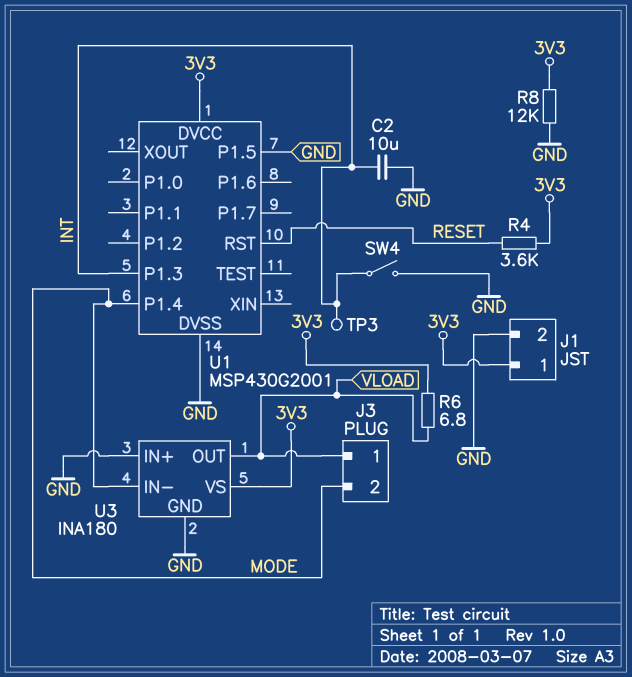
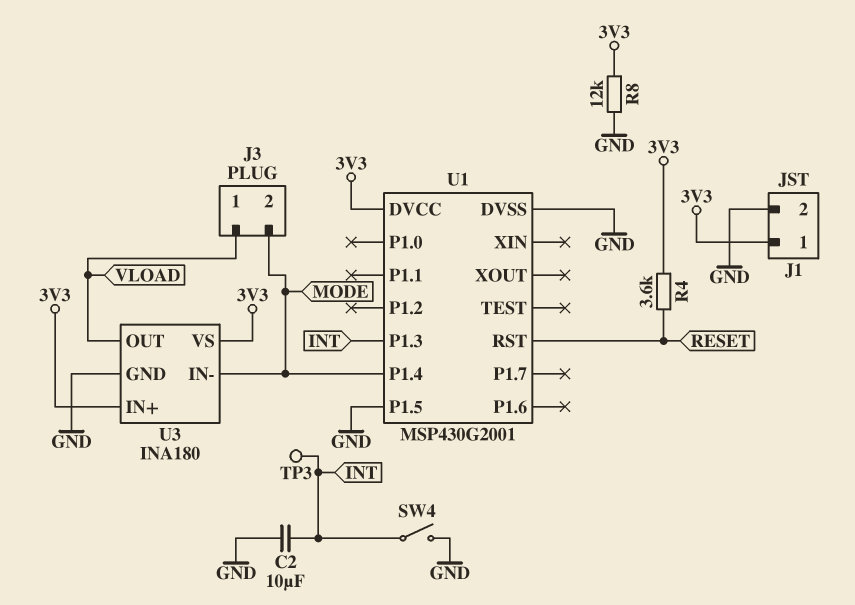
R6: 6.8 (3V3, VLOAD) -> none
U3 pin IN+: GND -> 3V3

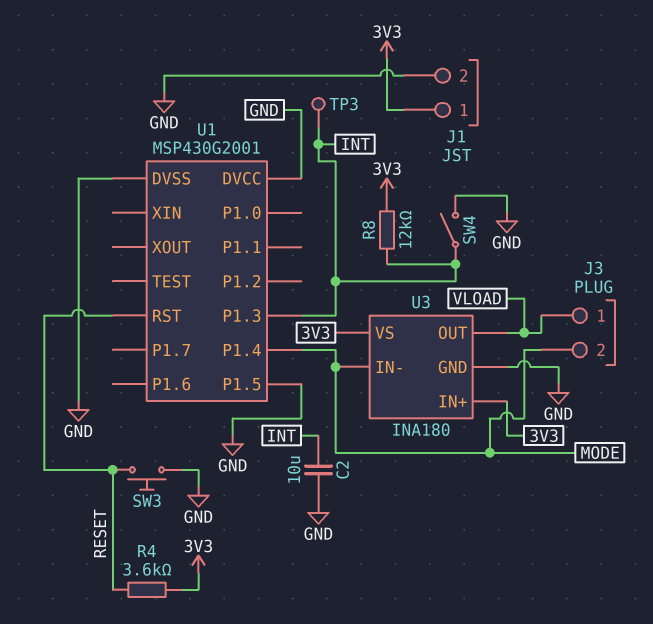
R8: 12k (3V3, GND) -> 12k (3V3, INT)
SW3: none -> button (GND, RESET)
U1 pin DVCC: 3V3 -> GND

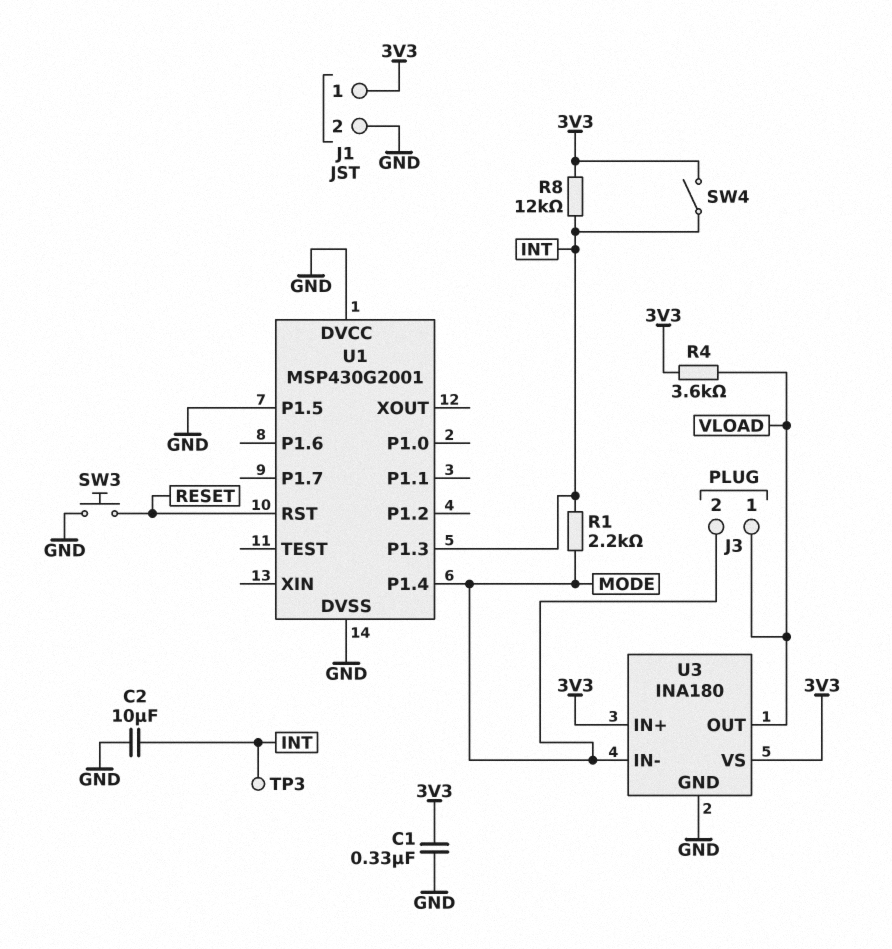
C1: none -> 330nF (3V3, GND)
R1: none -> 2.2k (INT, MODE)
R4: 3.6k (3V3, RESET) -> 3.6k (3V3, VLOAD)
SW4: switch (GND, INT) -> switch (3V3, INT)

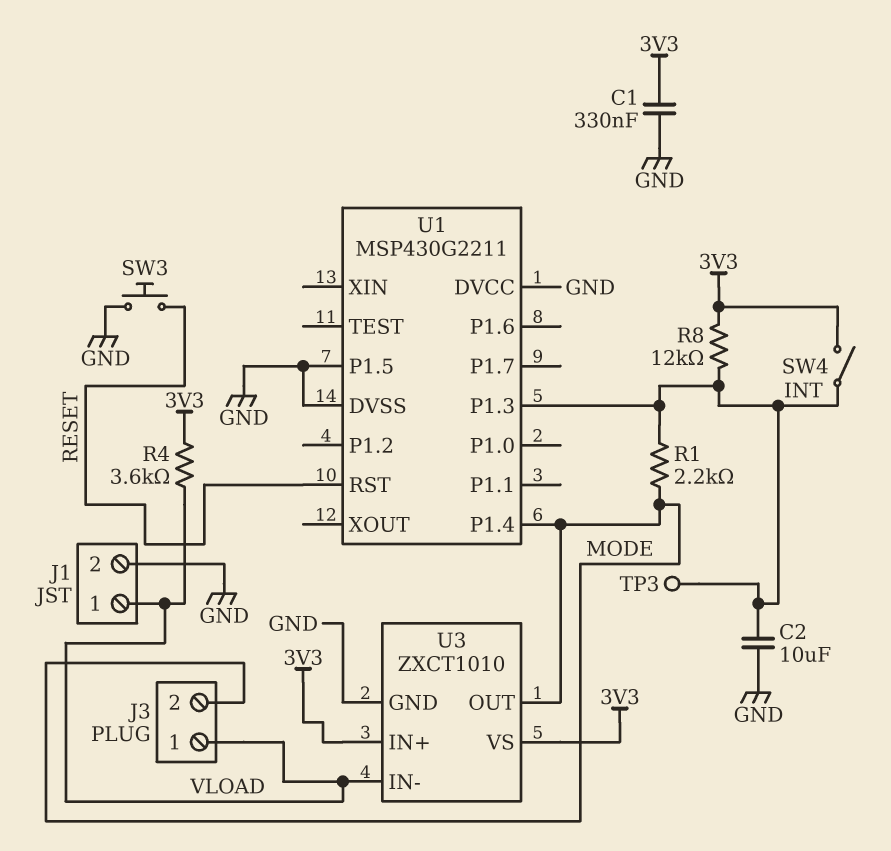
J1 pin 1: 3V3 -> VLOAD
U1: MSP430G2001 -> MSP430G2211
U3: INA180 -> ZXCT1010
U3 pin IN-: MODE -> VLOAD
U3 pin OUT: VLOAD -> MODE

